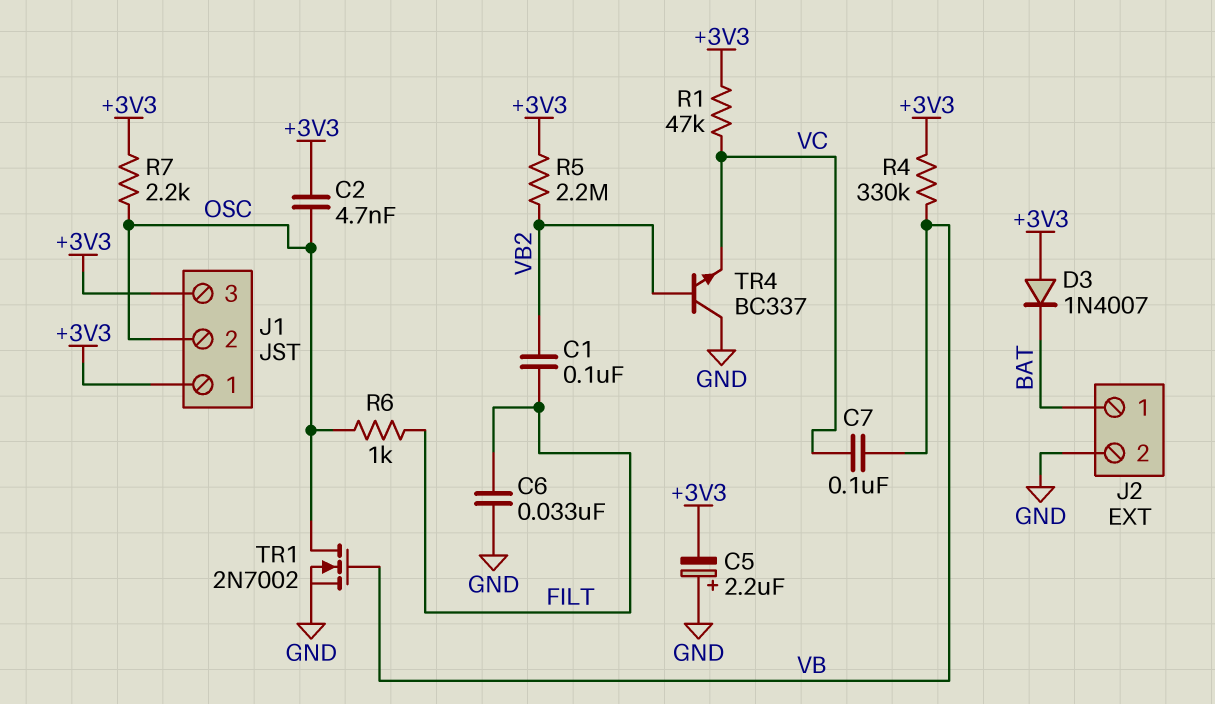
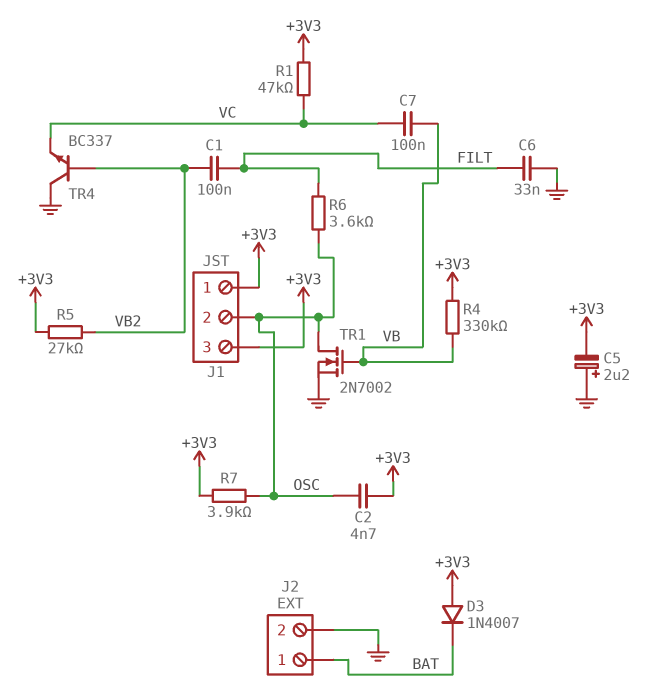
R5: 2.2M (+3V3, VB2) -> 27k (+3V3, VB2)
R6: 1k (FILT, OSC) -> 3.6k (FILT, OSC)
R7: 2.2k (+3V3, OSC) -> 3.9k (+3V3, OSC)

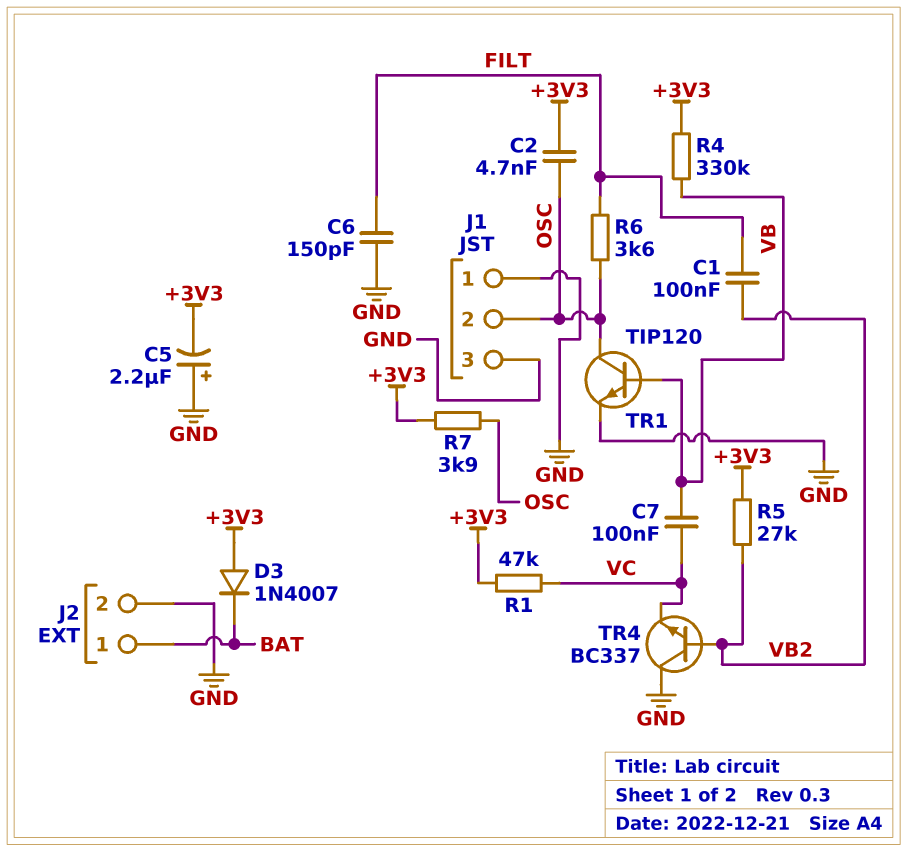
C6: 33nF (FILT, GND) -> 150pF (FILT, GND)
J1 pin 1: +3V3 -> GND
J1 pin 3: +3V3 -> GND
TR1: NMOS 2N7002 (G VB, D OSC, S GND) -> NPN TIP120 (B VB, C OSC, E GND)

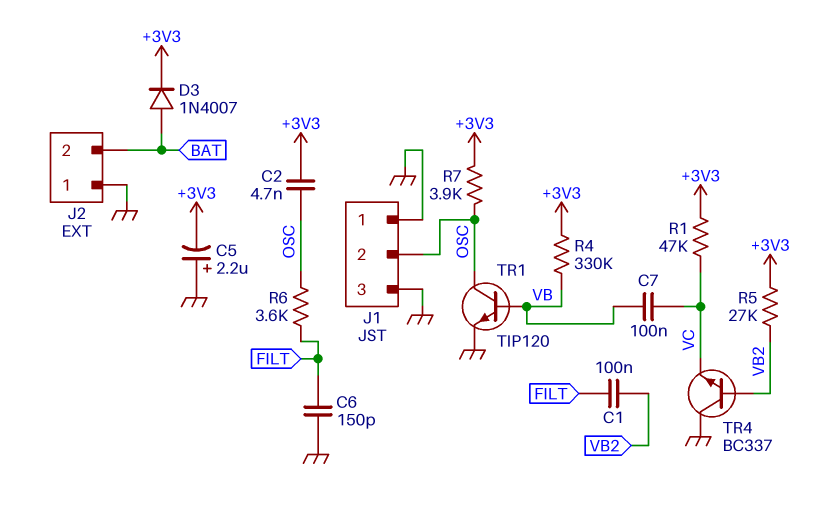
D3: diode 1N4007 (A +3V3, K BAT) -> diode 1N4007 (A BAT, K +3V3)
J2 pin 1: BAT -> GND
J2 pin 2: GND -> BAT

